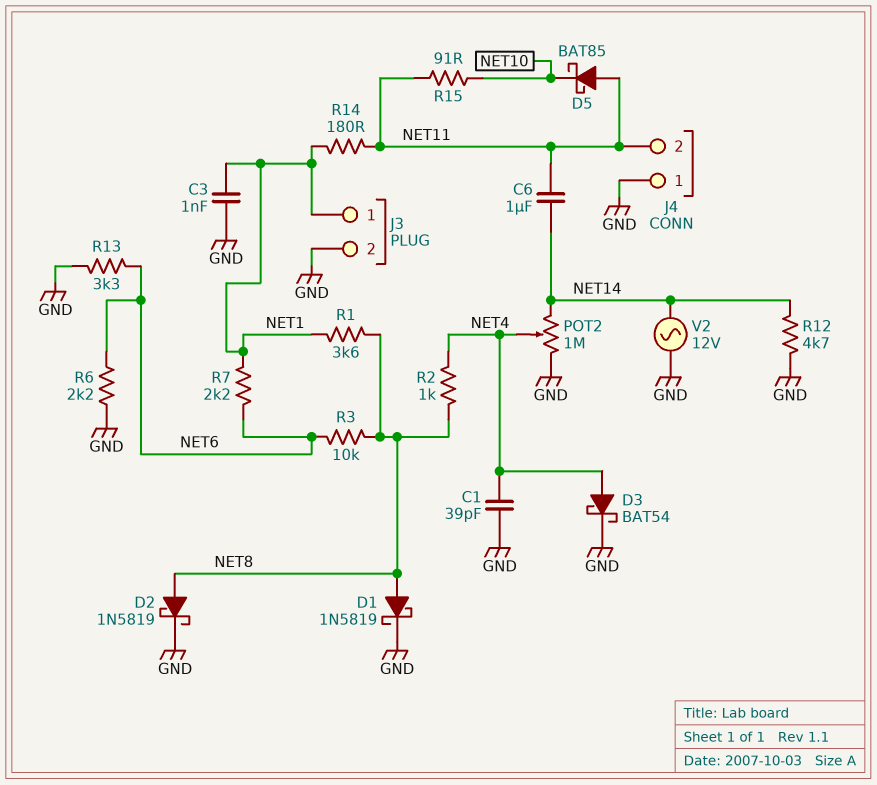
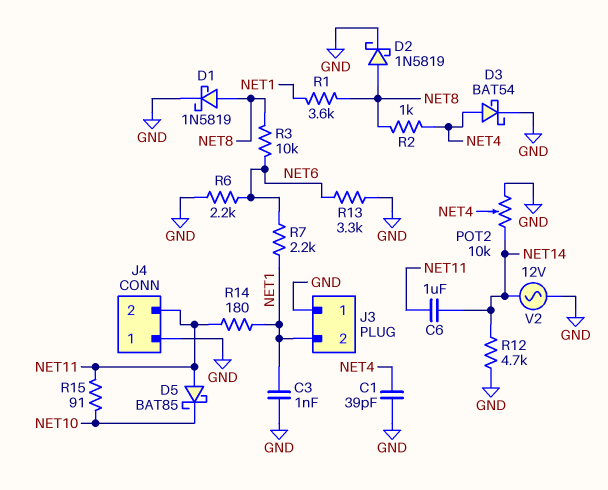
J3 pin 1: NET1 -> GND
J3 pin 2: GND -> NET1
POT2: 1M (GND, NET14, wiper NET4) -> 10k (GND, NET14, wiper NET4)

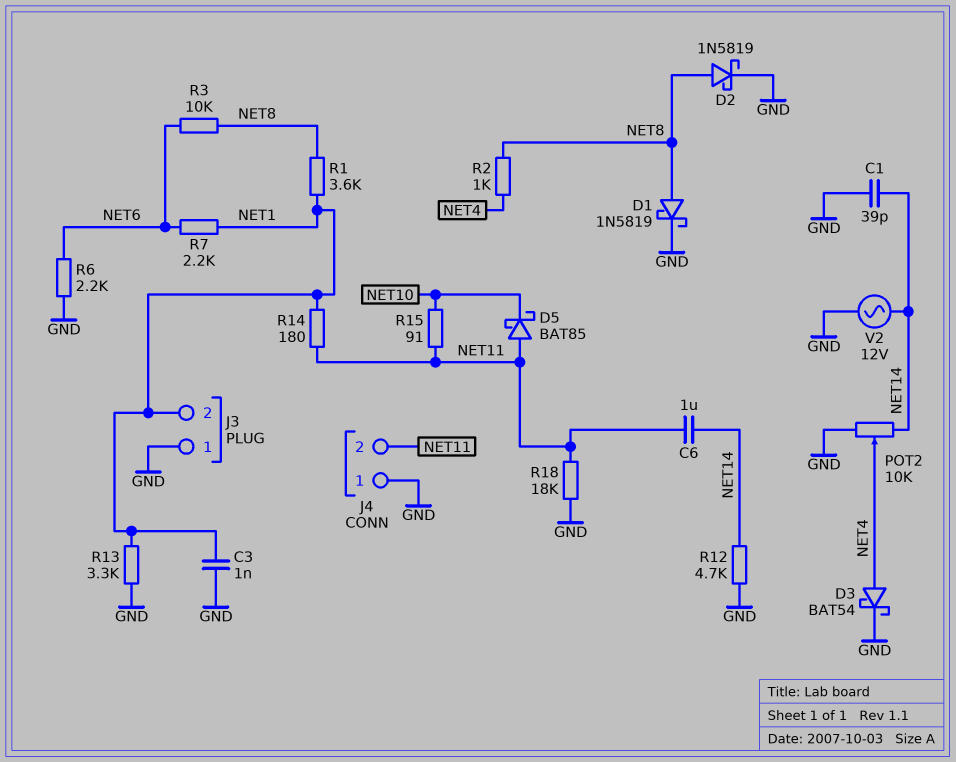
C1: 39pF (GND, NET4) -> 39pF (GND, NET14)
R13: 3.3k (GND, NET6) -> 3.3k (GND, NET1)
R18: none -> 18k (GND, NET11)

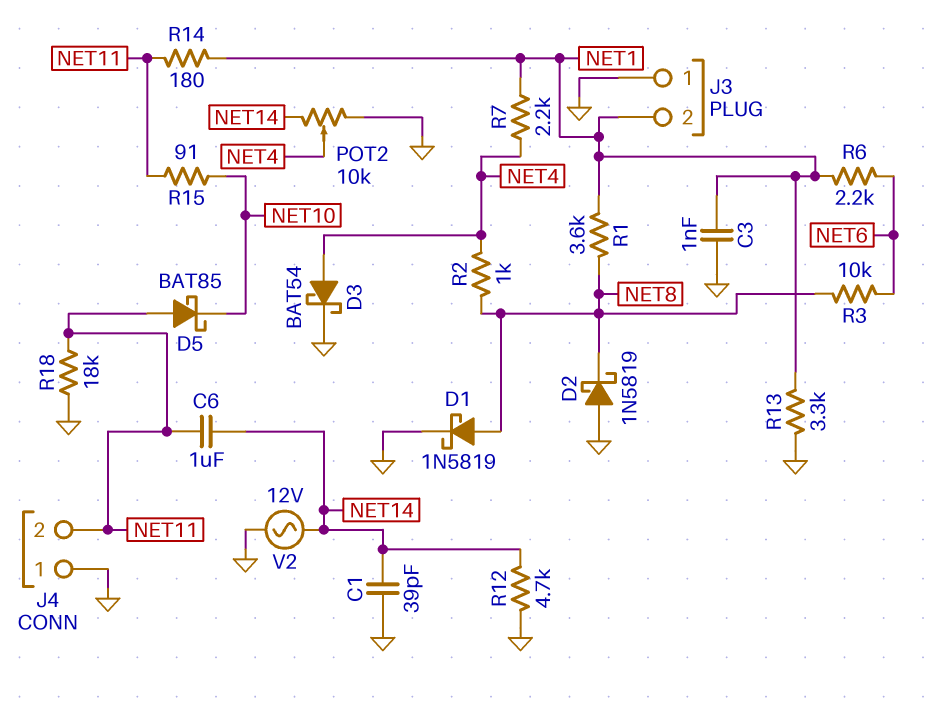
D2: schottky 1N5819 (A NET8, K GND) -> schottky 1N5819 (A GND, K NET8)
R6: 2.2k (GND, NET6) -> 2.2k (NET1, NET6)
R7: 2.2k (NET1, NET6) -> 2.2k (NET1, NET4)

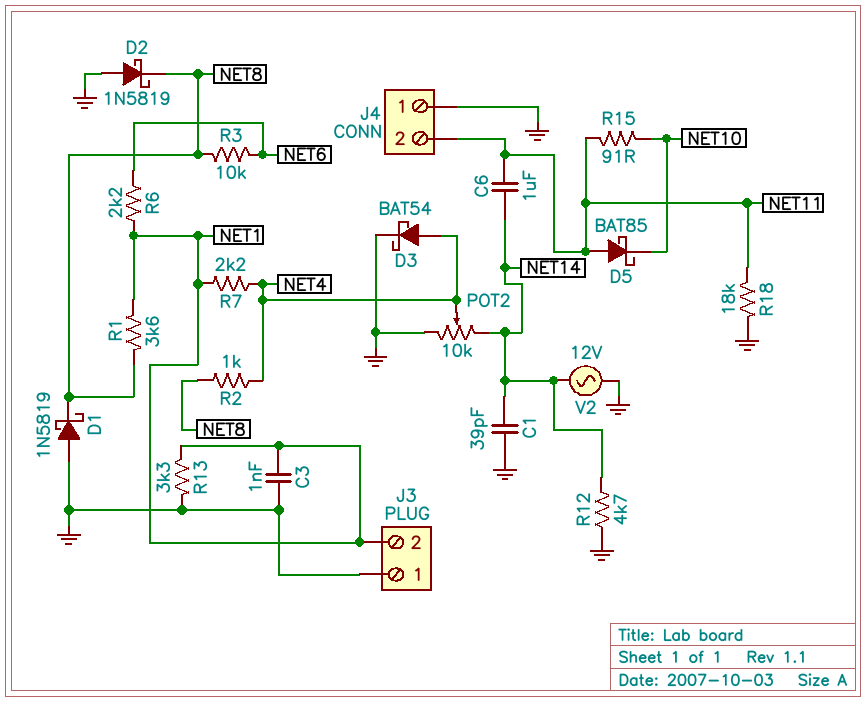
D1: schottky 1N5819 (A NET8, K GND) -> schottky 1N5819 (A GND, K NET8)
R14: 180 (NET1, NET11) -> none

